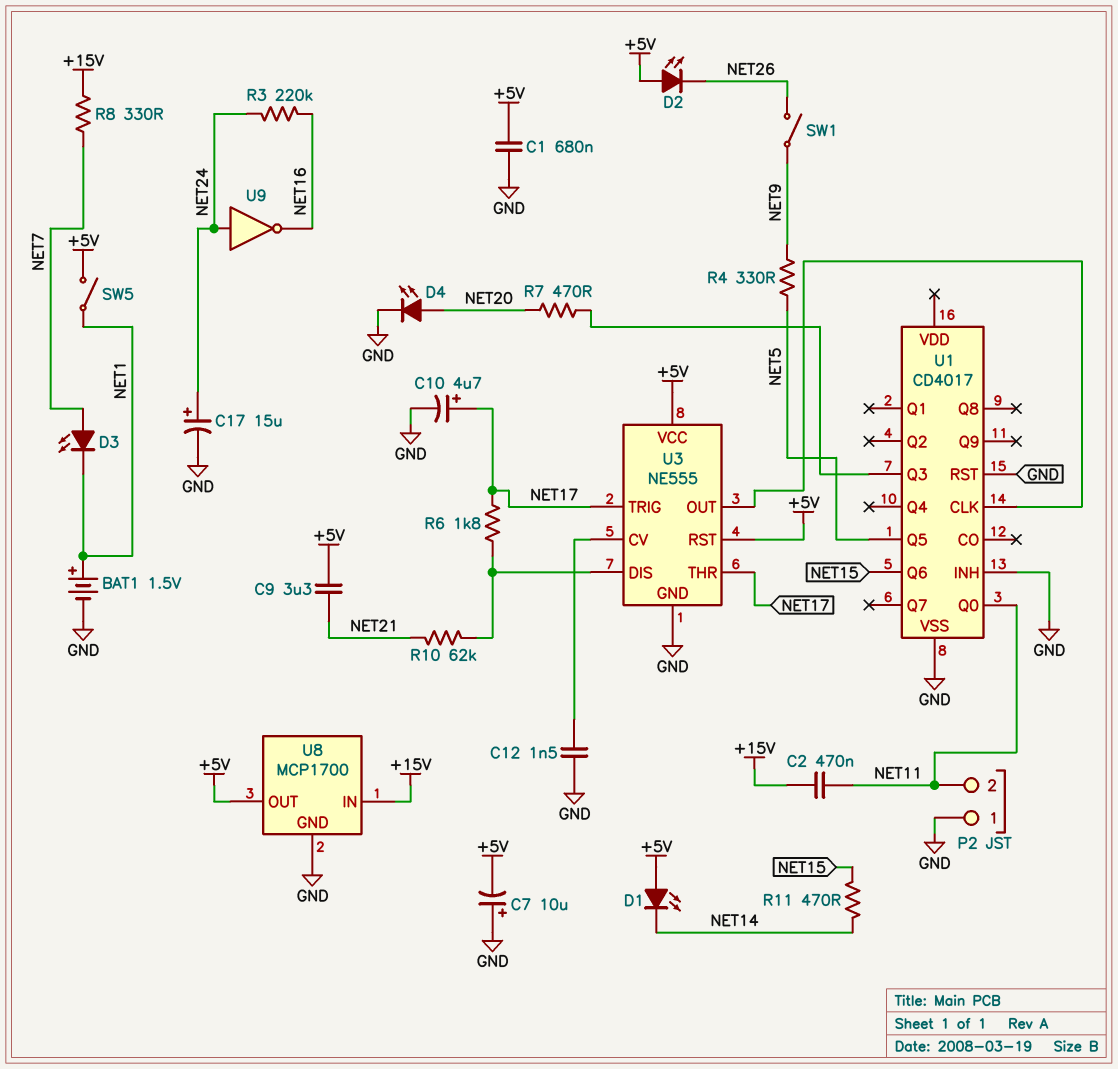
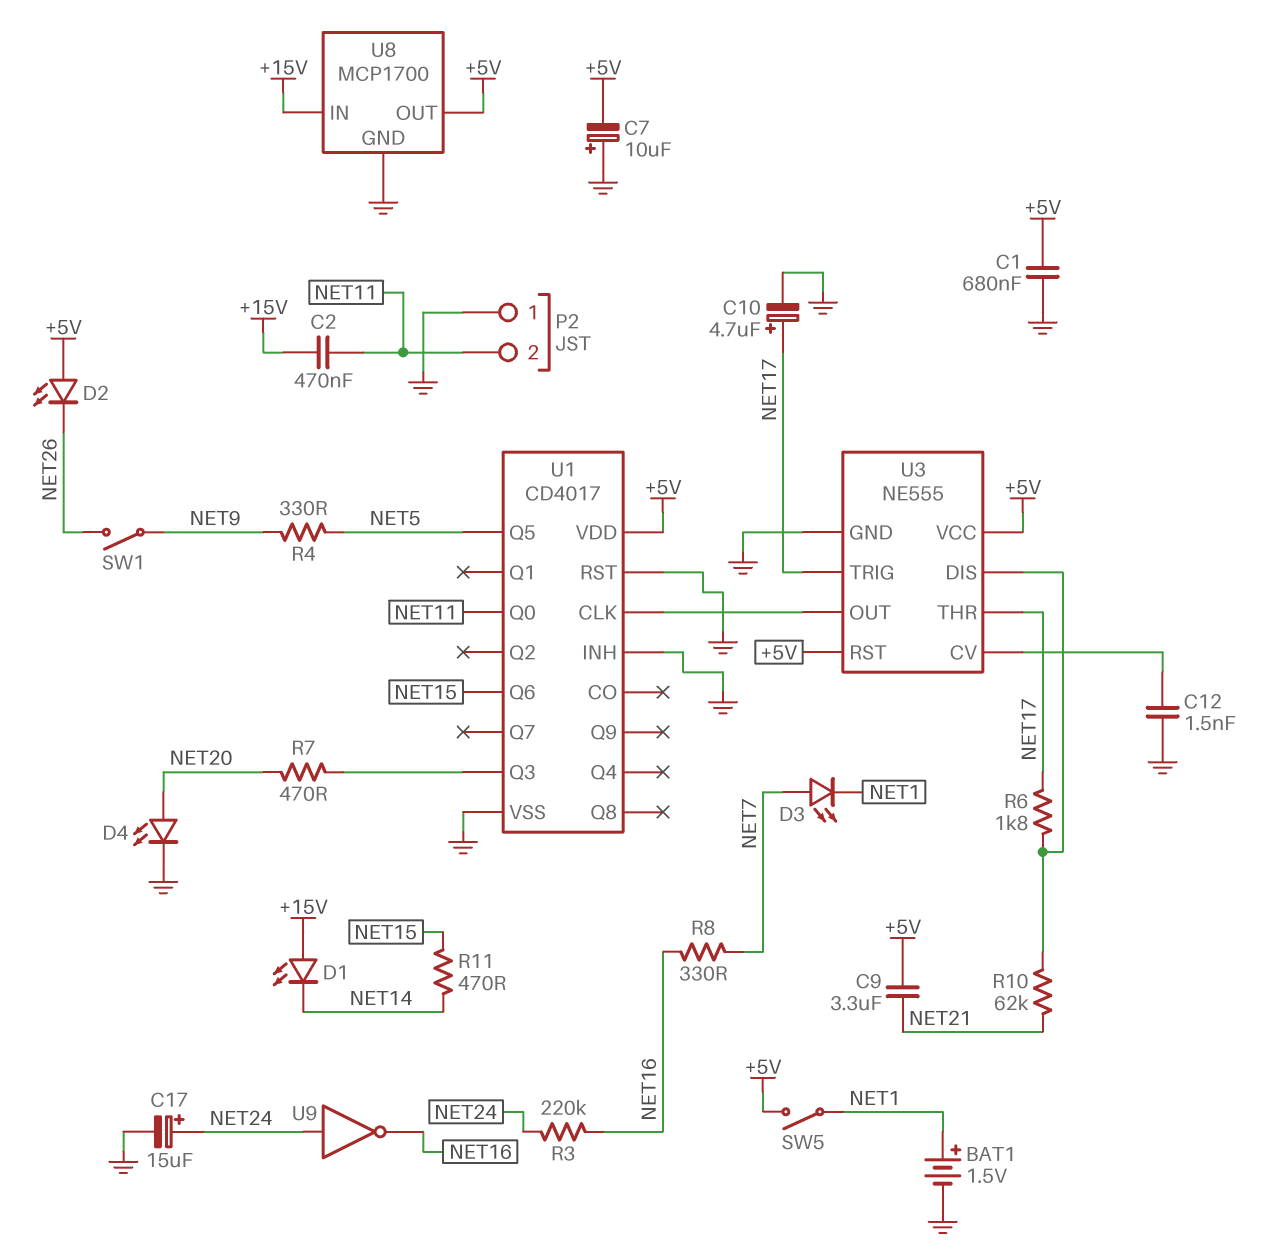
D1: LED (A +5V, K NET14) -> LED (A +15V, K NET14)
R8: 330 (+15V, NET7) -> 330 (NET7, NET16)
U1 pin VDD: none -> +5V

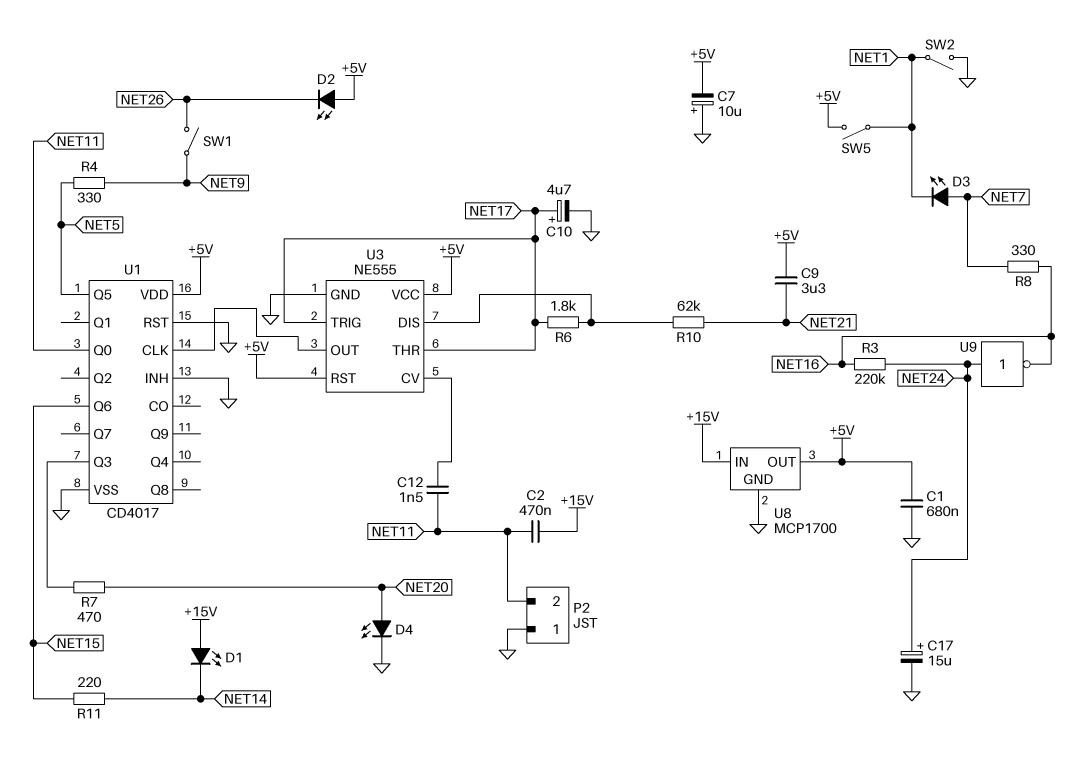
BAT1: 1.5V (plus NET1, minus GND) -> none
C12: 1.5nF (GND, U3/CV) -> 1.5nF (NET11, U3/CV)
R11: 470 (NET14, NET15) -> 220 (NET14, NET15)
SW2: none -> switch (GND, NET1)

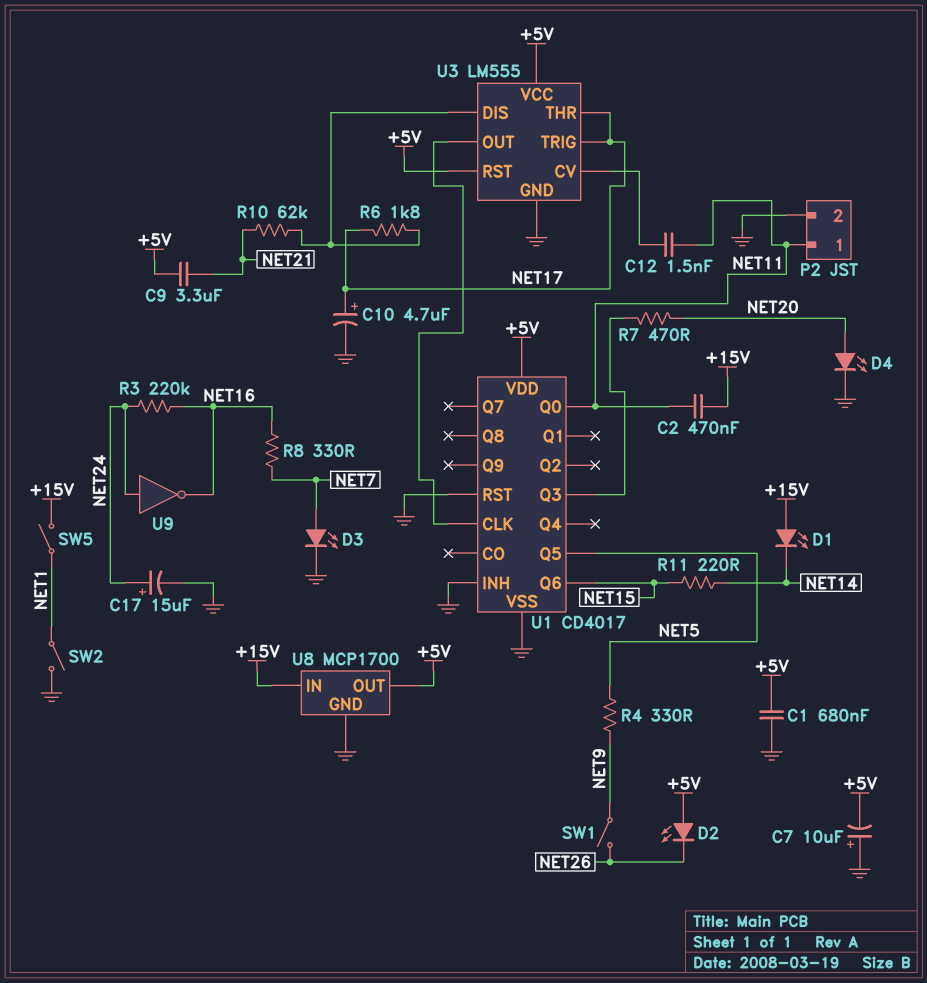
D3: LED (A NET7, K NET1) -> LED (A NET7, K GND)
P2 pin 1: GND -> NET11
P2 pin 2: NET11 -> GND
SW5: switch (+5V, NET1) -> switch (+15V, NET1)
U3: NE555 -> LM555

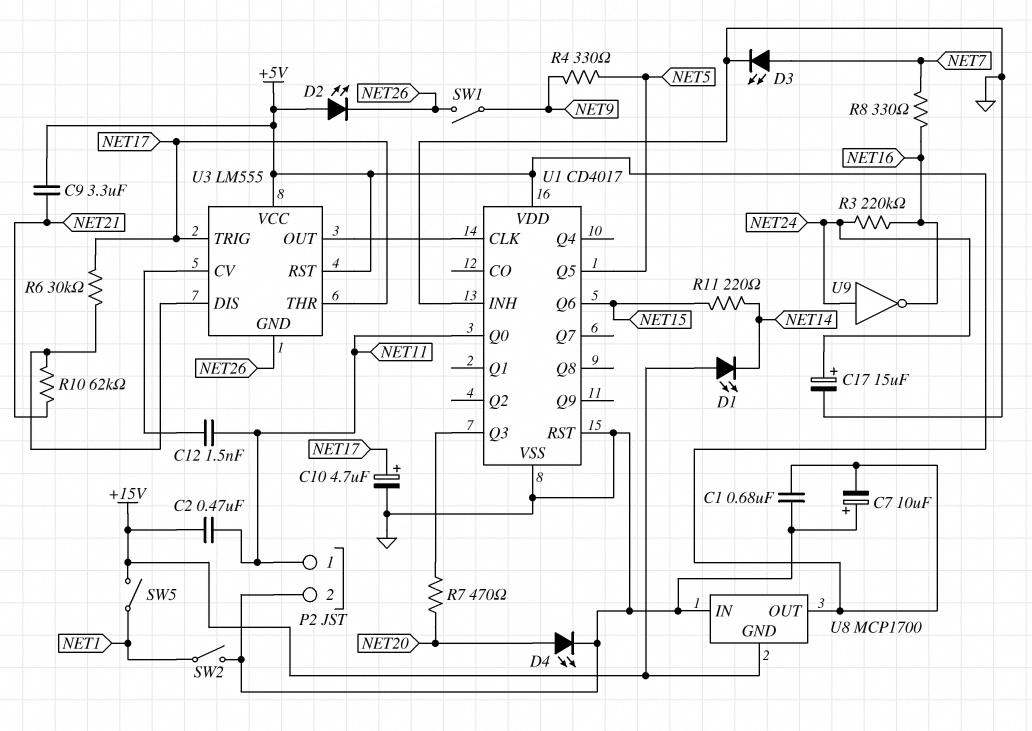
R6: 1.8k (NET17, U3/DIS) -> 30k (NET17, U3/DIS)
U3 pin GND: GND -> NET26
U8 pin GND: GND -> +15V
U8 pin IN: +15V -> GND

